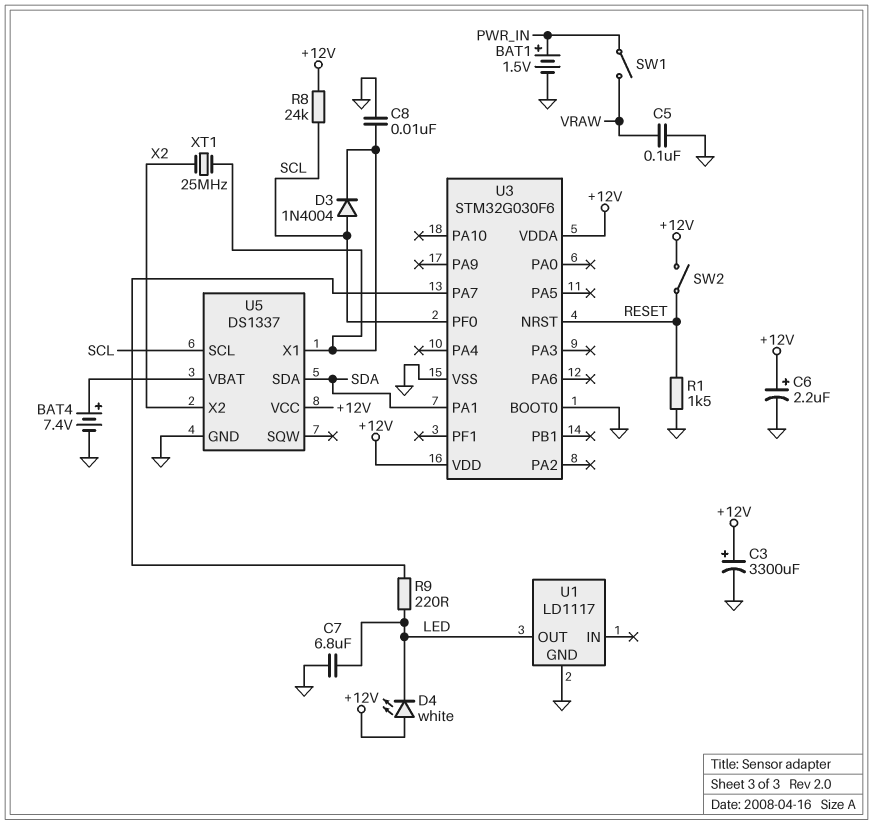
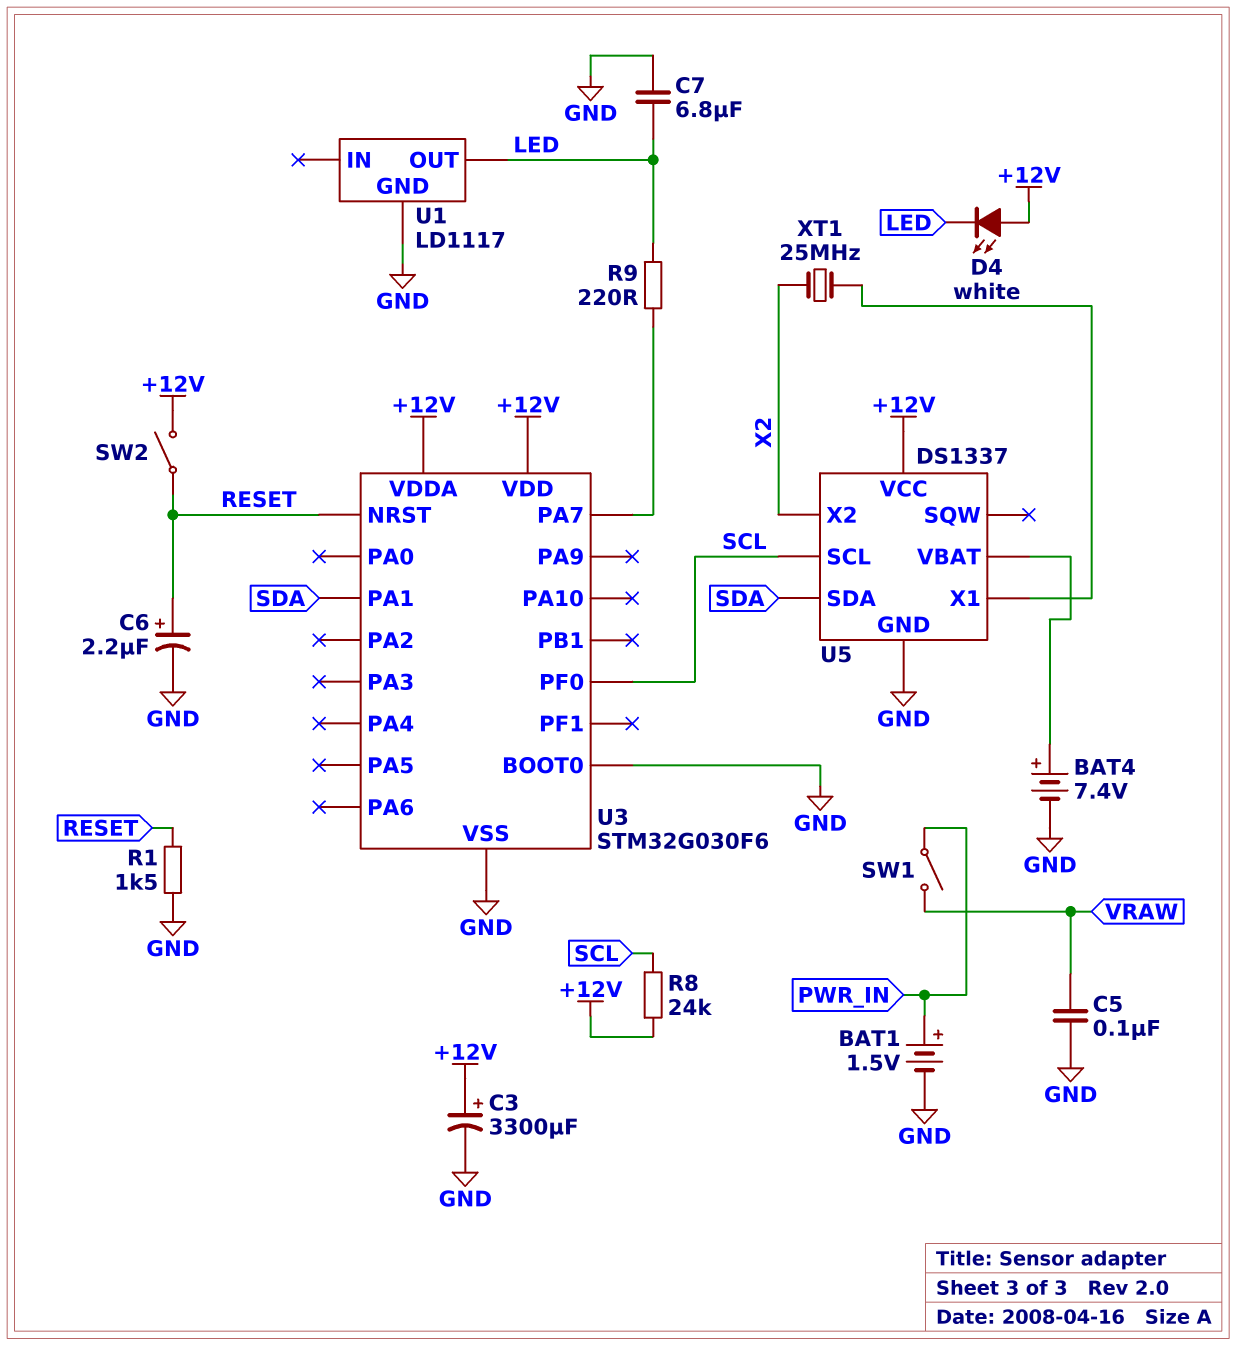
C6: 2.2uF (plus +12V, minus GND) -> 2.2uF (plus RESET, minus GND)
C8: 10nF (GND, U5/X1) -> none
D3: diode 1N4004 (A SCL, K U5/X1) -> none

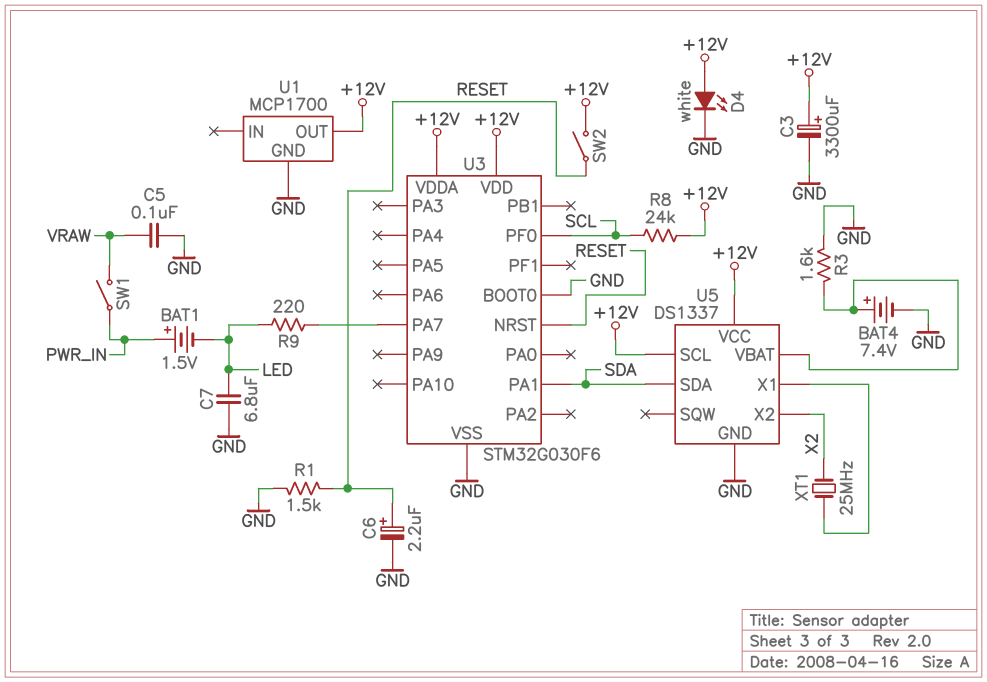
BAT1: 1.5V (plus PWR_IN, minus GND) -> 1.5V (plus PWR_IN, minus LED)
D4: LED white (A +12V, K LED) -> LED white (A +12V, K GND)
R3: none -> 1.6k (GND, U5/VBAT)
U1: LD1117 -> MCP1700
U1 pin OUT: LED -> +12V
U5 pin SCL: SCL -> +12V

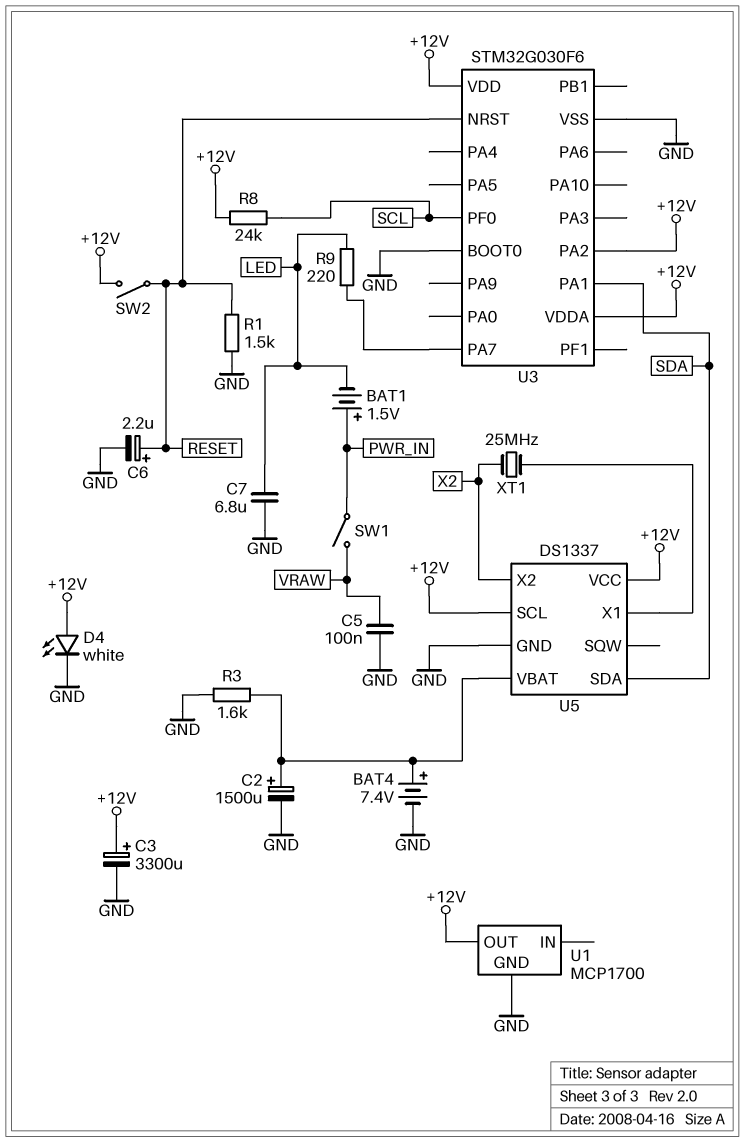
C2: none -> 1500uF (plus U5/VBAT, minus GND)
U3 pin PA2: none -> +12V

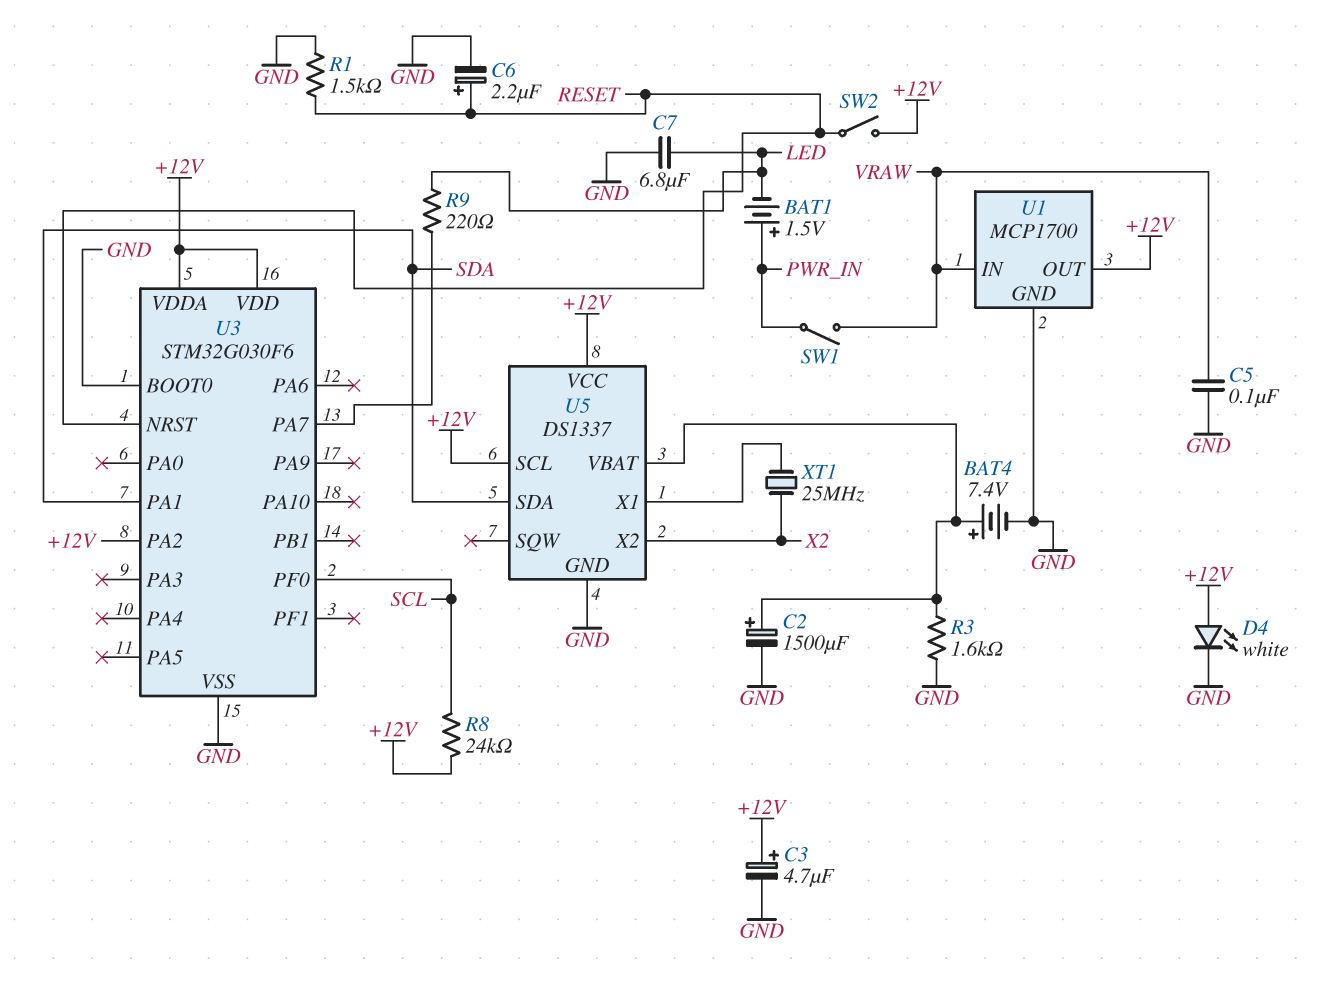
C3: 3300uF (plus +12V, minus GND) -> 4.7uF (plus +12V, minus GND)
U1 pin IN: none -> VRAW

